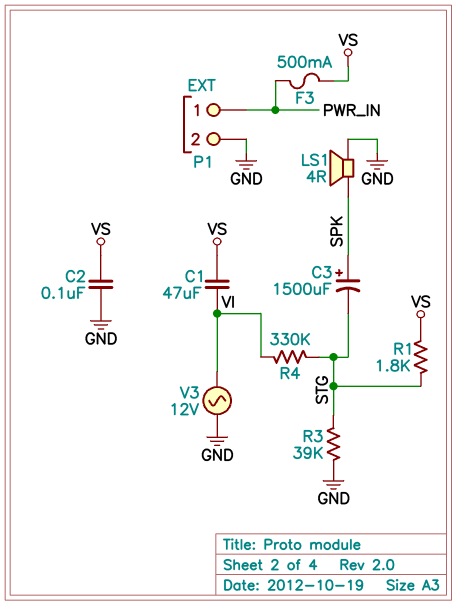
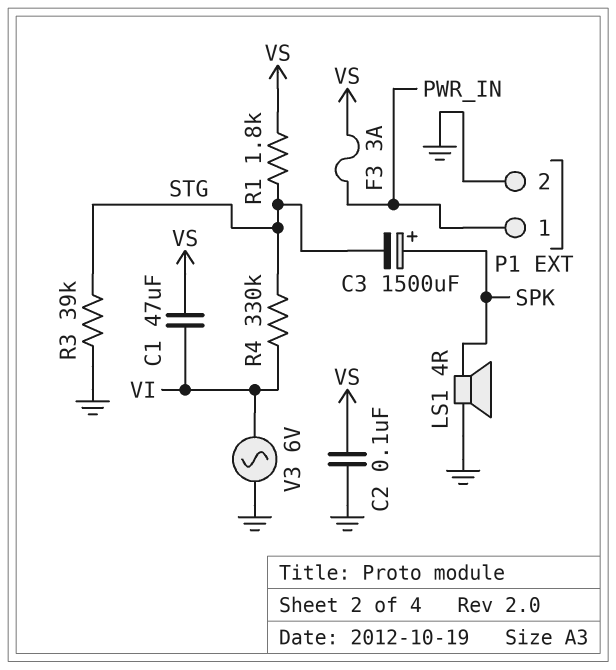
F3: 500mA (PWR_IN, VS) -> 3A (PWR_IN, VS)
V3: AC 12V (GND, VI) -> AC 6V (GND, VI)

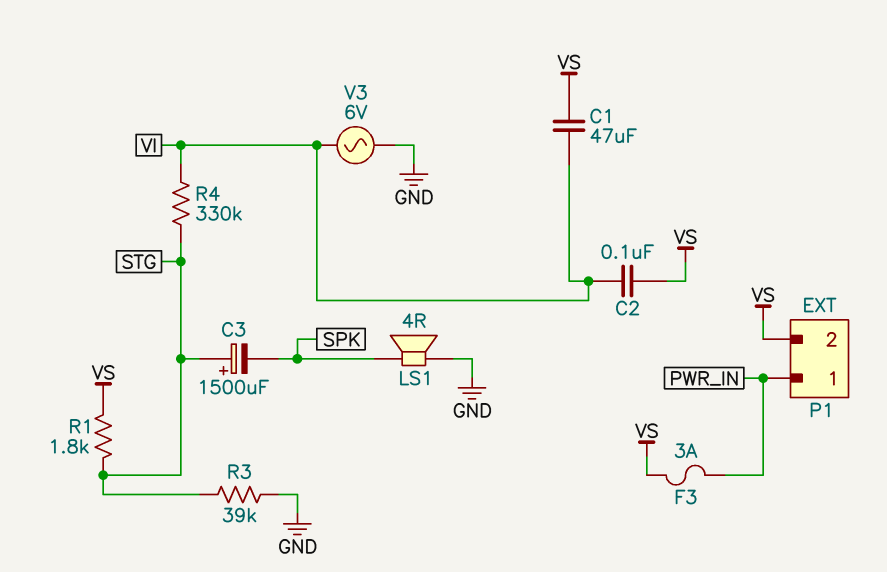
C2: 100nF (GND, VS) -> 100nF (VI, VS)
C3: 1500uF (plus SPK, minus STG) -> 1500uF (plus STG, minus SPK)
P1 pin 2: GND -> VS

